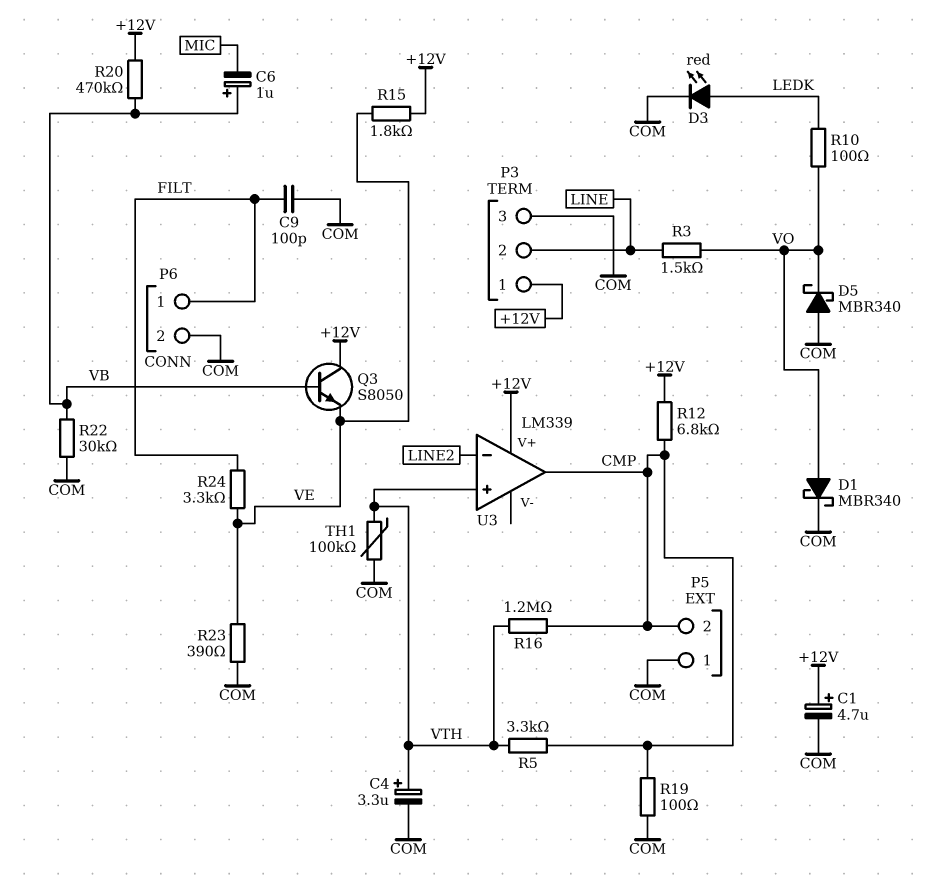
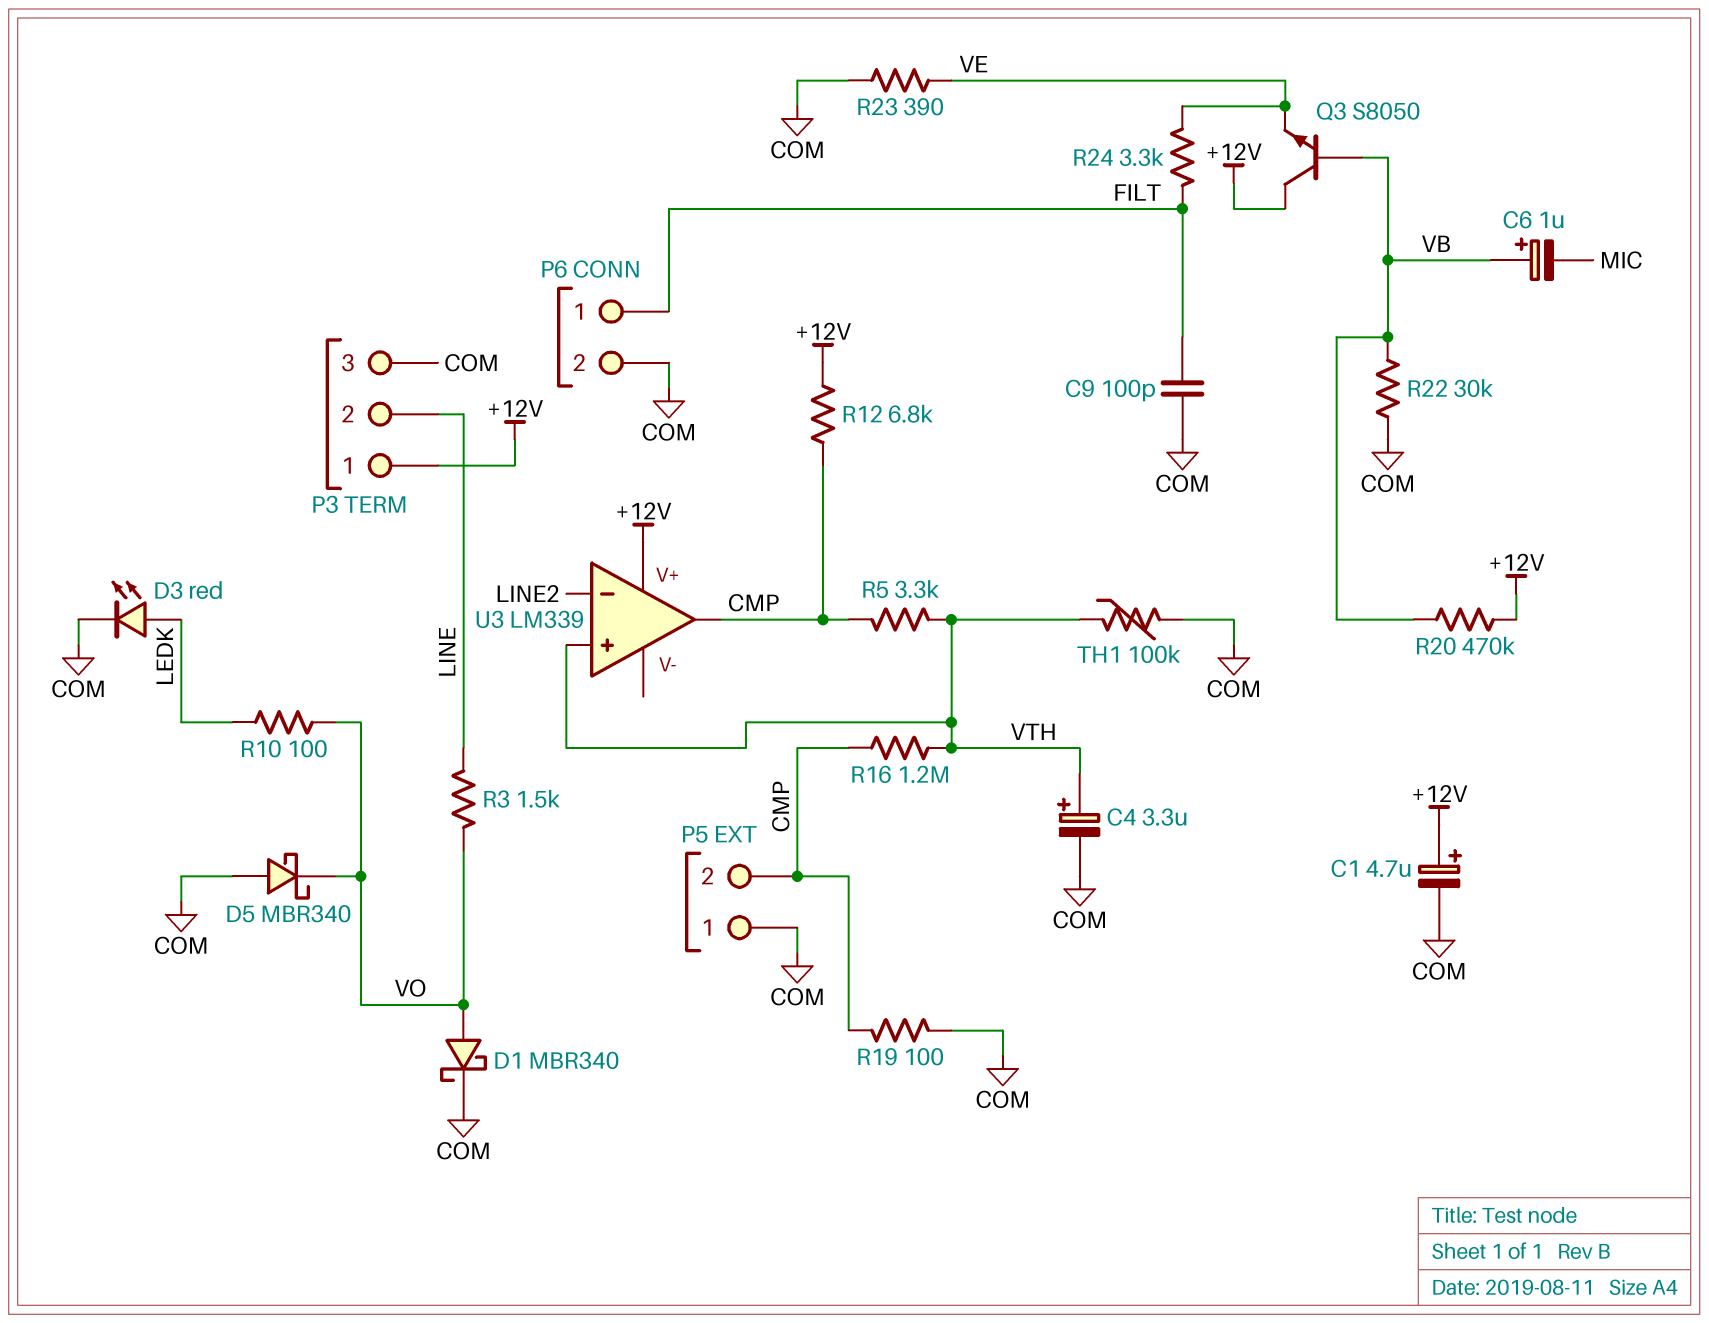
R15: 1.8k (+12V, VE) -> none

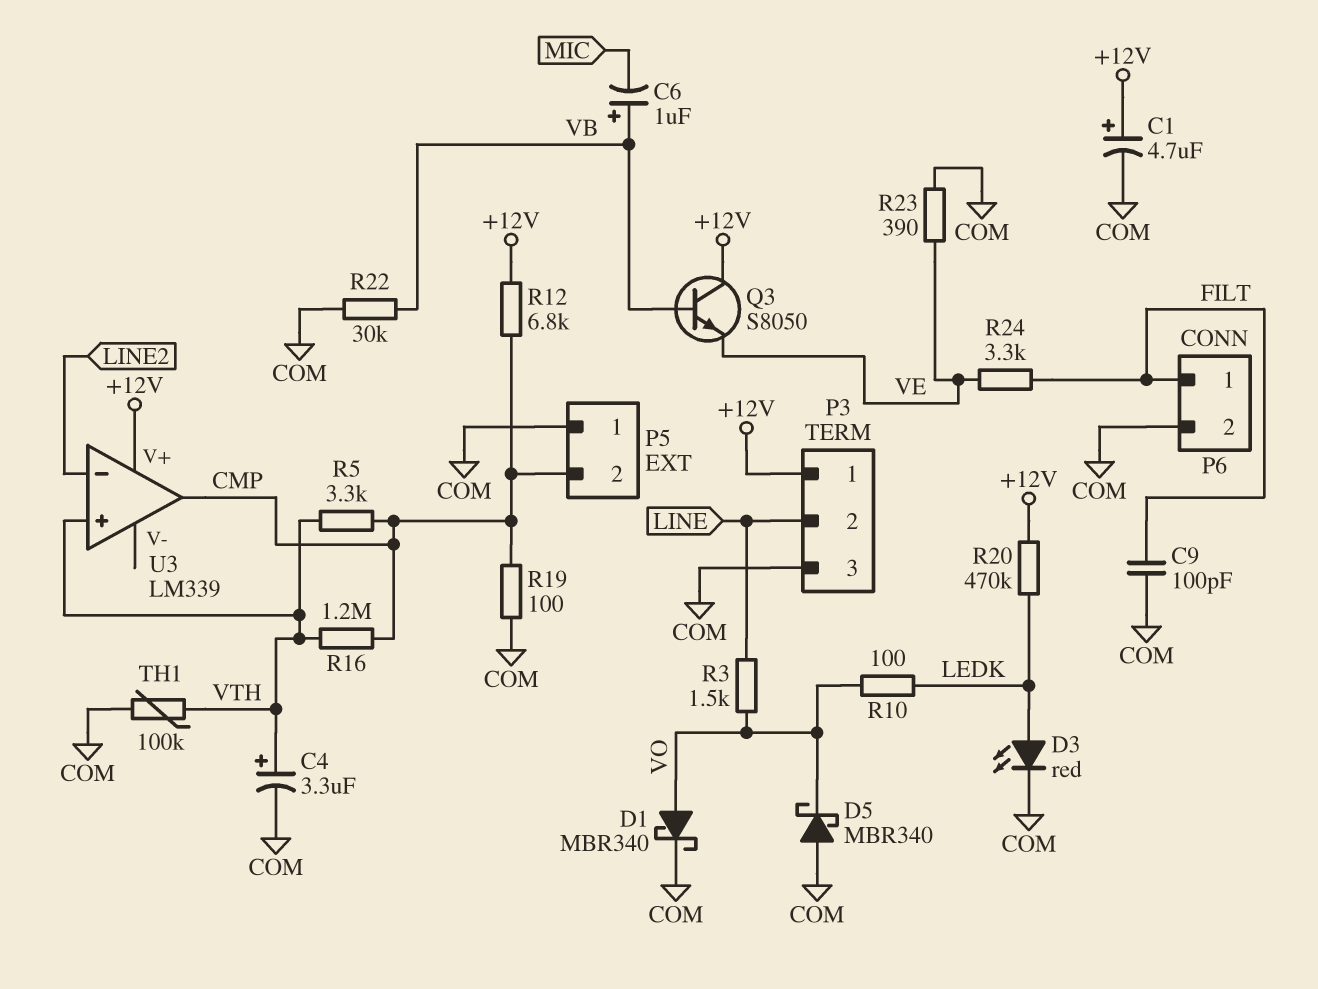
R20: 470k (+12V, VB) -> 470k (+12V, LEDK)

